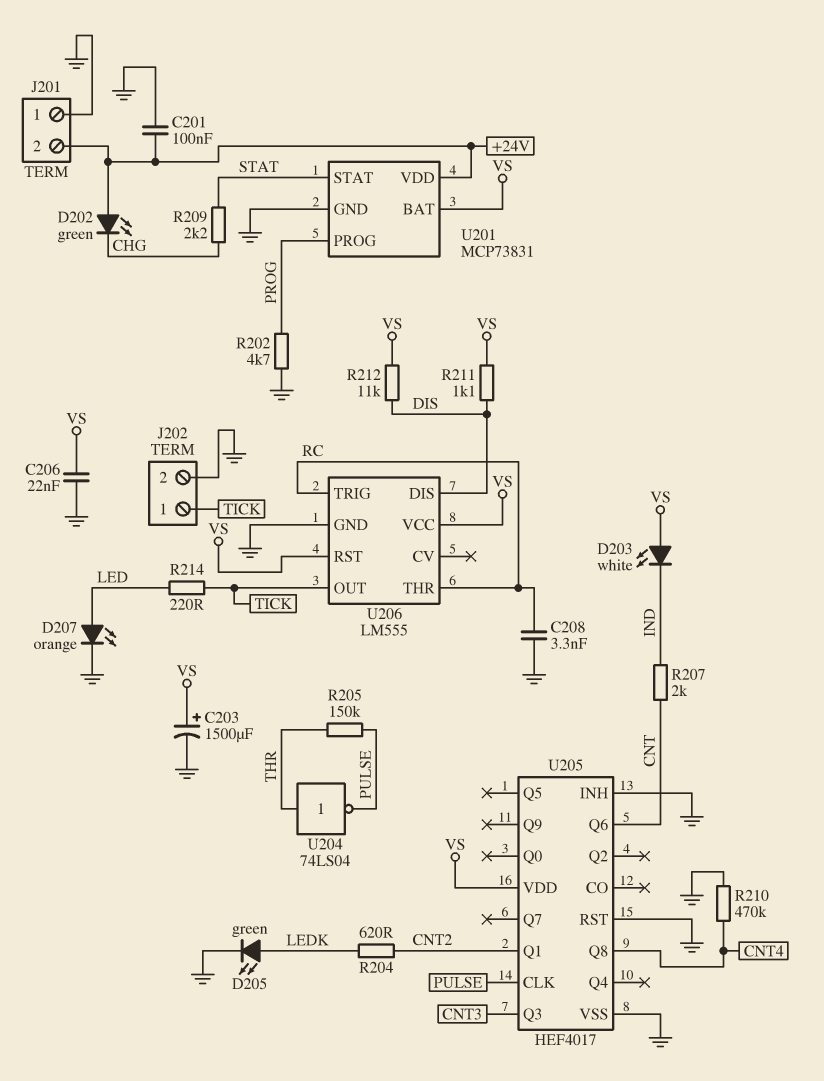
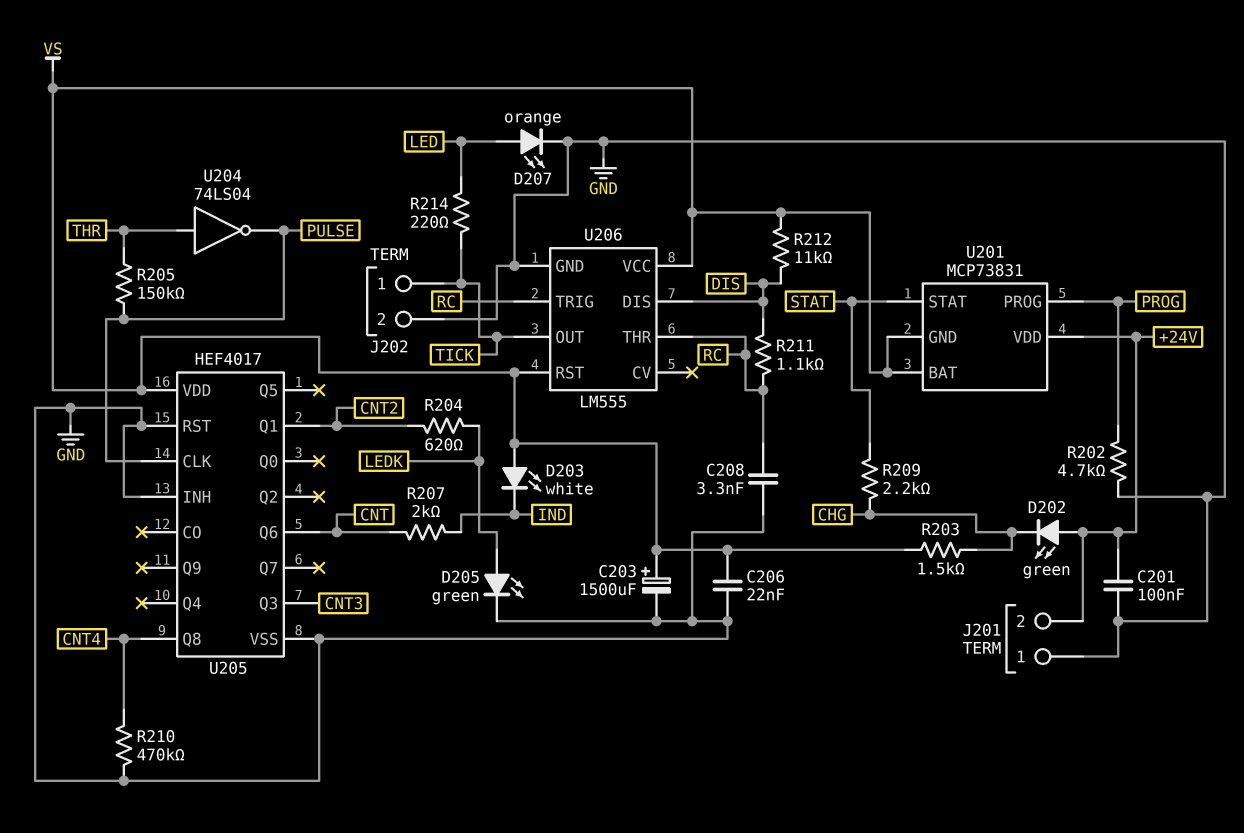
R203: none -> 1.5k (CHG, VS)
R211: 1.1k (DIS, VS) -> 1.1k (DIS, RC)
U201 pin GND: GND -> VS

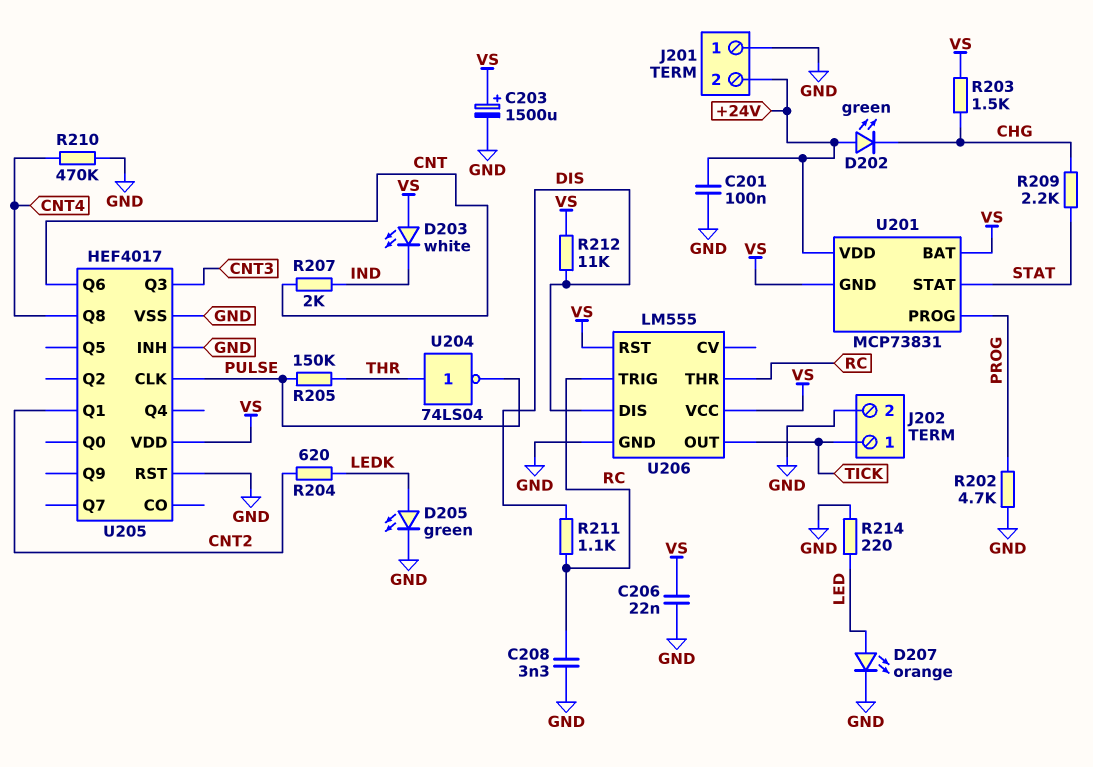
R214: 220 (LED, TICK) -> 220 (GND, LED)

